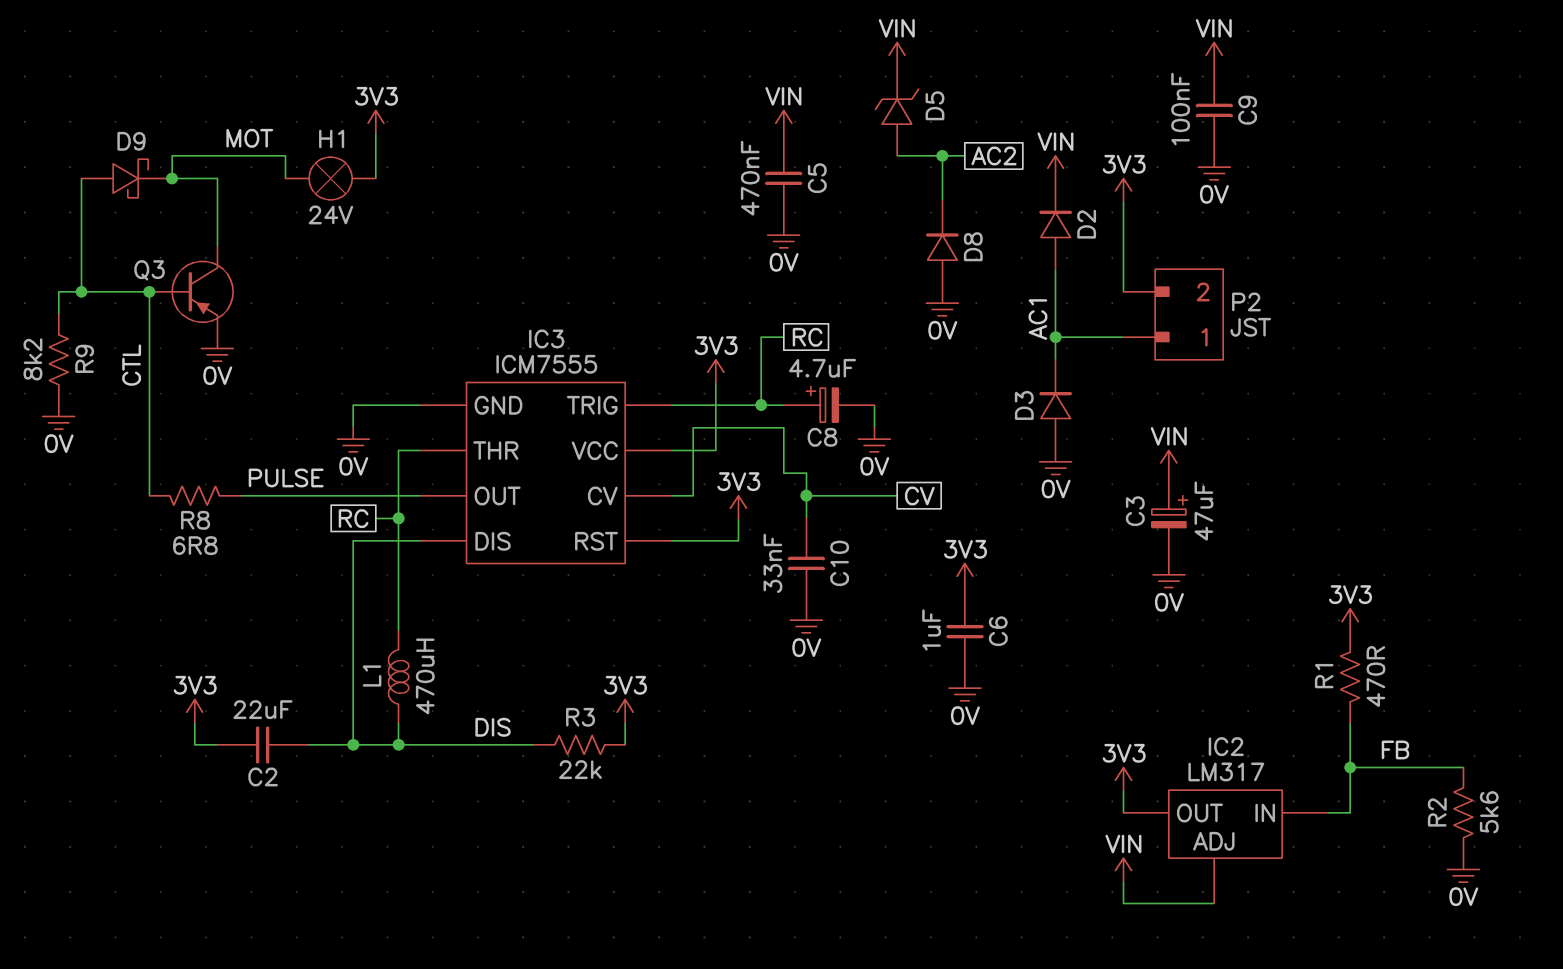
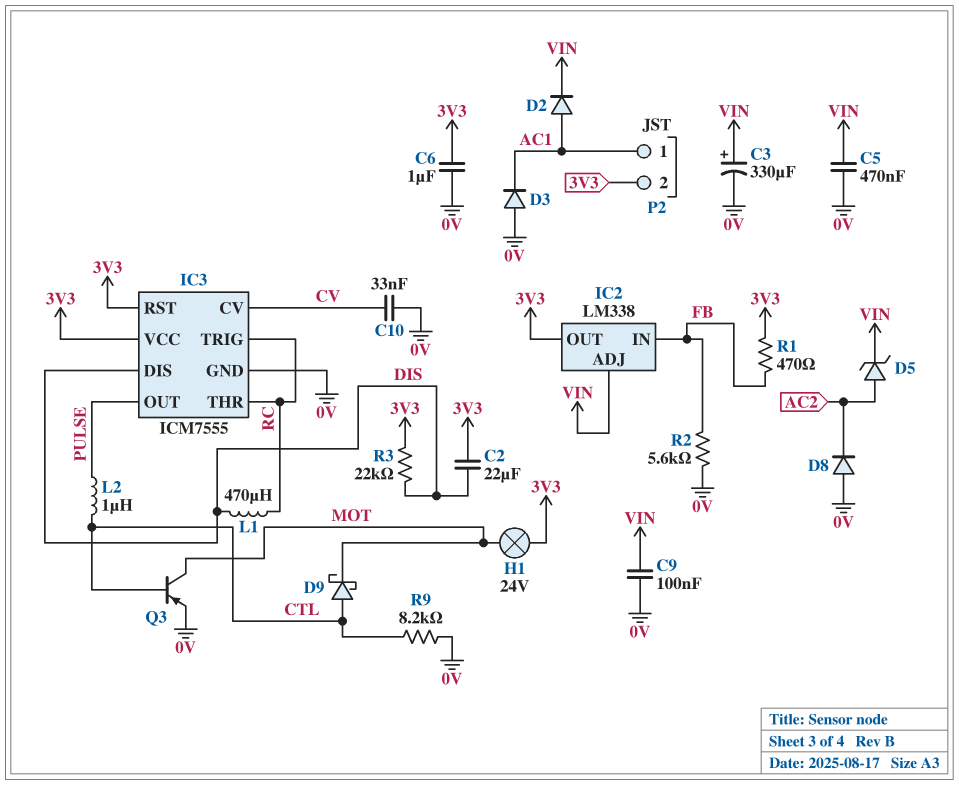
C3: 47uF (plus VIN, minus 0V) -> 330uF (plus VIN, minus 0V)
C8: 4.7uF (plus RC, minus 0V) -> none
IC2: LM317 -> LM338
L2: none -> 1uH (CTL, PULSE)
R8: 6.8 (CTL, PULSE) -> none

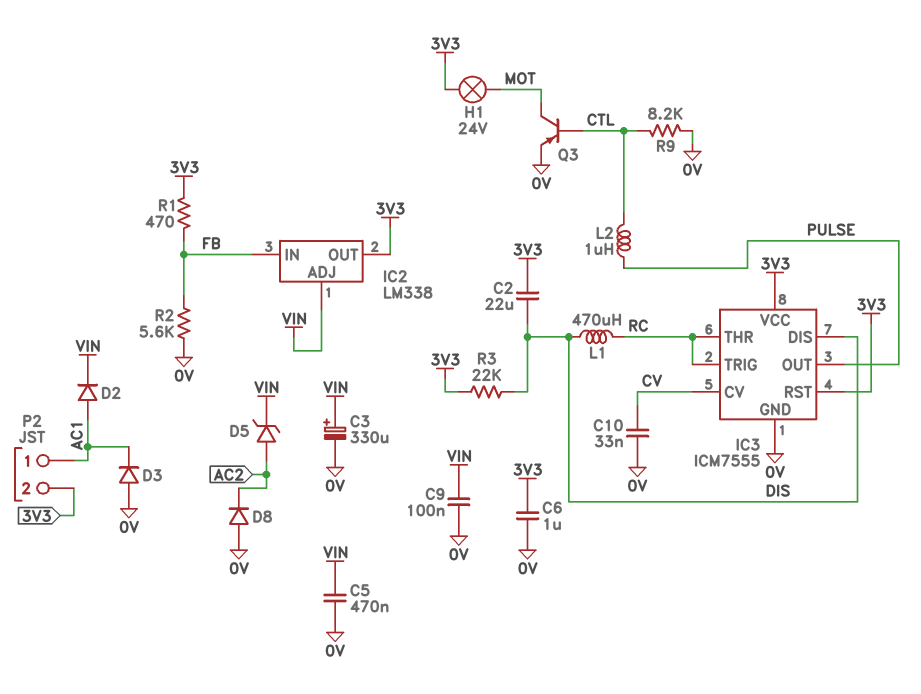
D9: schottky (A CTL, K MOT) -> none

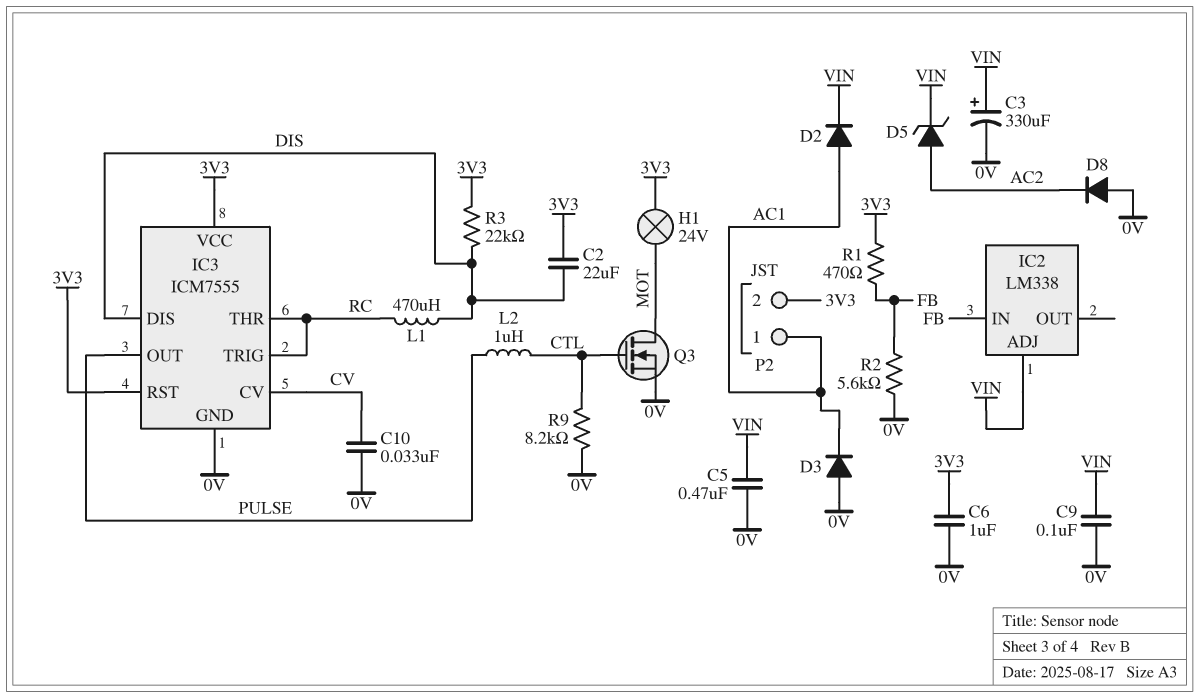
IC2 pin OUT: 3V3 -> none
Q3: PNP (B CTL, C MOT, E 0V) -> NMOS (G CTL, D MOT, S 0V)

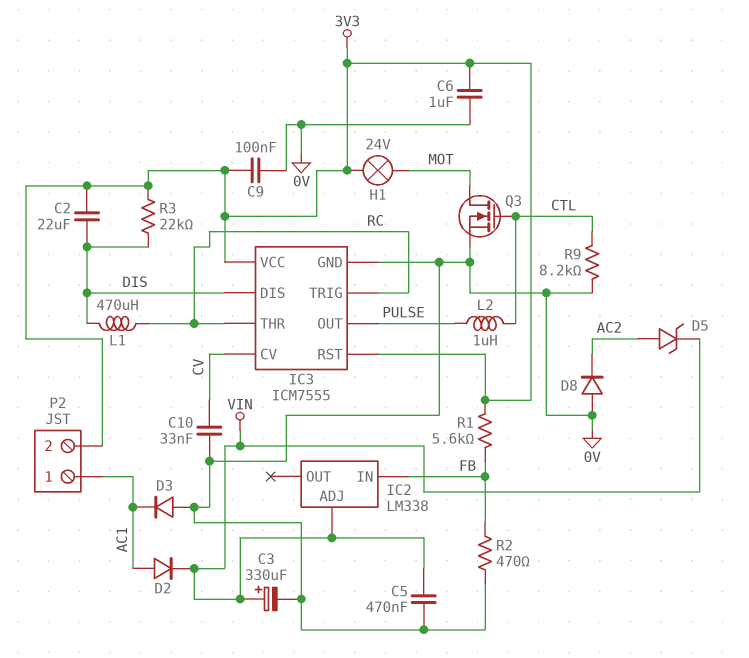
C9: 100nF (0V, VIN) -> 100nF (0V, 3V3)
R1: 470 (3V3, FB) -> 5.6k (3V3, FB)
R2: 5.6k (0V, FB) -> 470 (0V, FB)

